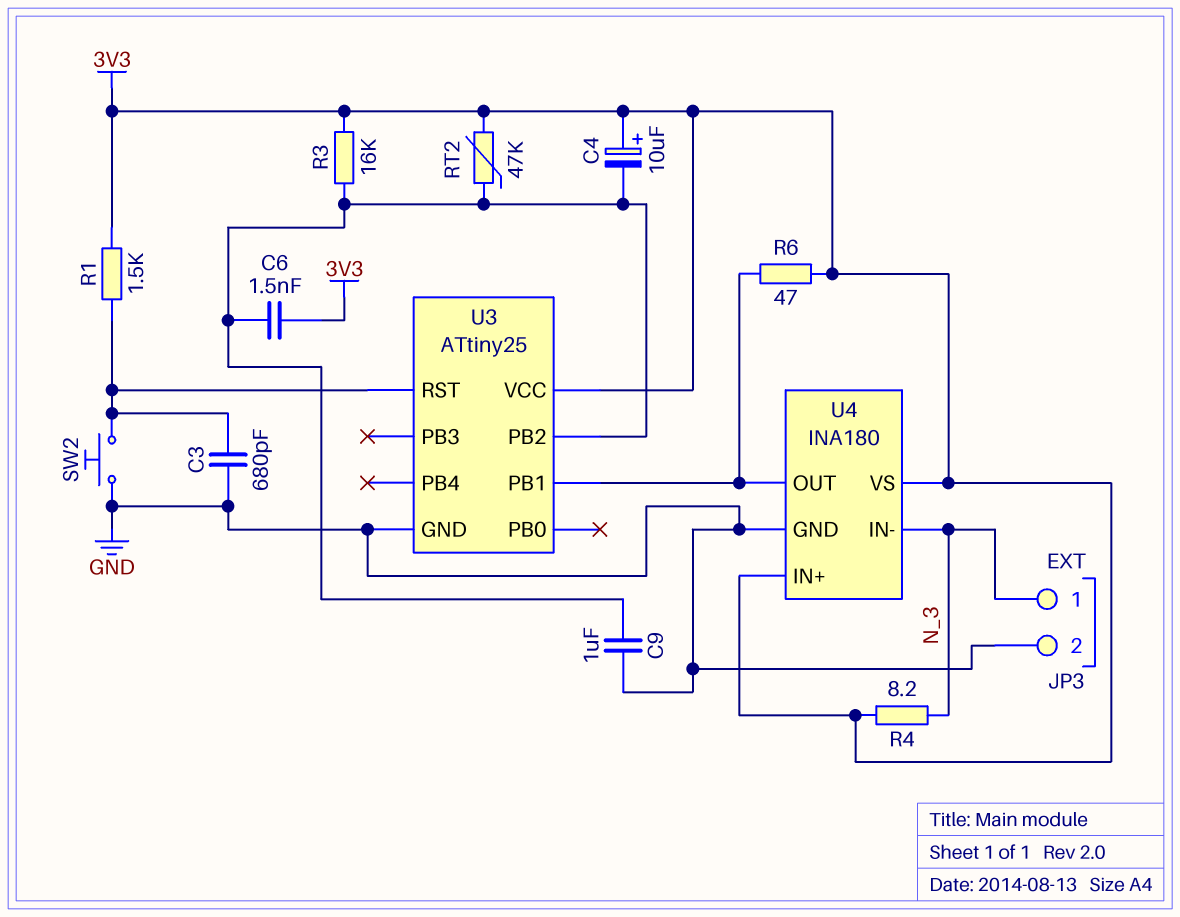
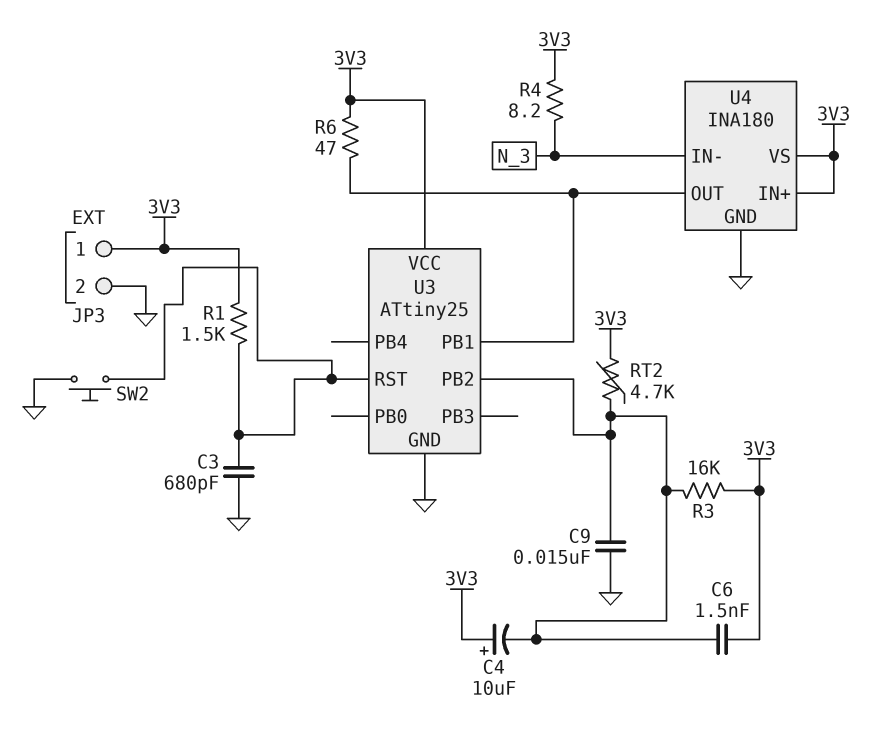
C9: 1uF (GND, U3/PB2) -> 15nF (GND, U3/PB2)
JP3 pin 1: N_3 -> 3V3
RT2: 47k (3V3, U3/PB2) -> 4.7k (3V3, U3/PB2)

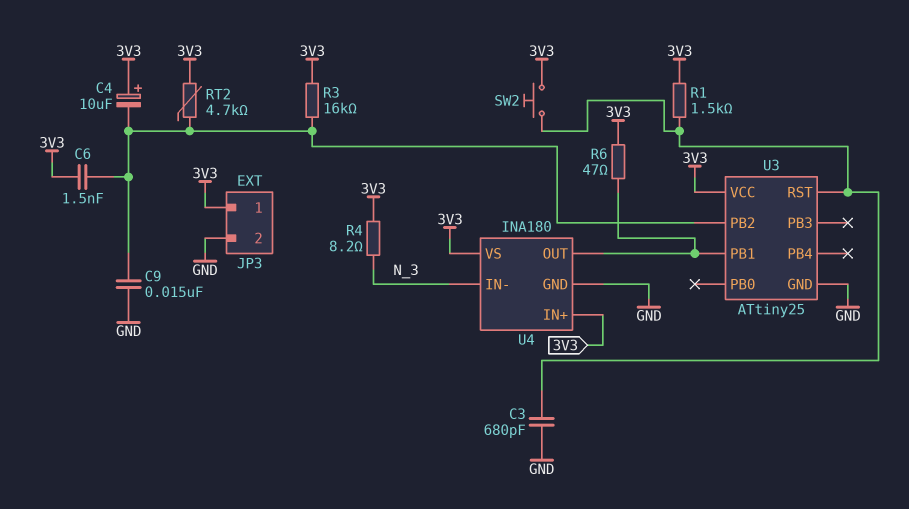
SW2: button (GND, U3/RST) -> button (3V3, U3/RST)

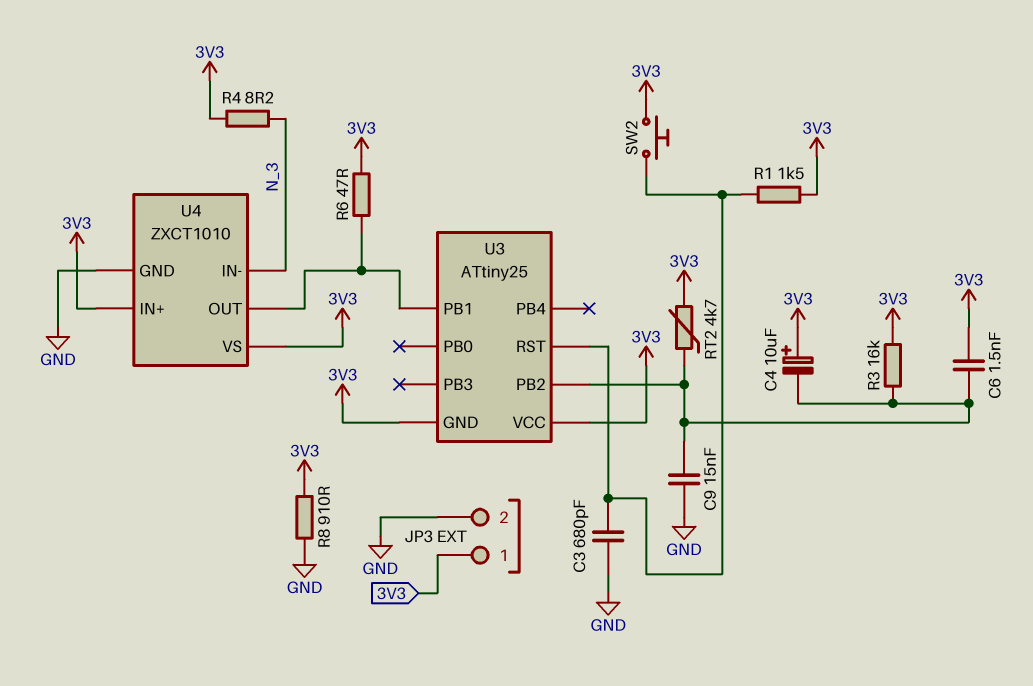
R8: none -> 910 (3V3, GND)
U3 pin GND: GND -> 3V3
U4: INA180 -> ZXCT1010

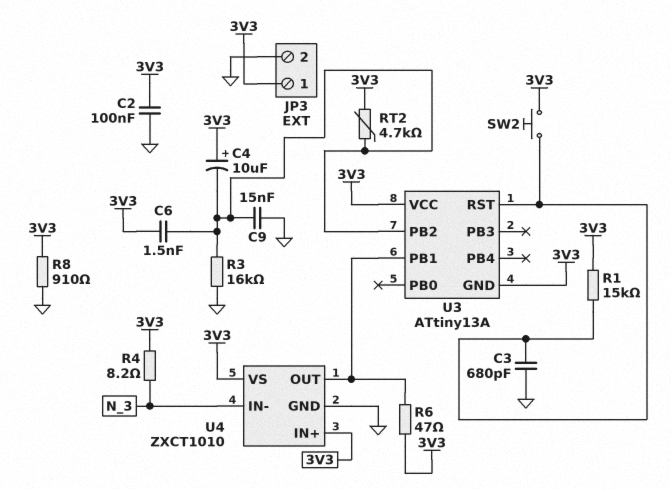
C2: none -> 100nF (3V3, GND)
R1: 1.5k (3V3, U3/RST) -> 15k (3V3, U3/RST)
R3: 16k (3V3, U3/PB2) -> 16k (GND, U3/PB2)
U3: ATtiny25 -> ATtiny13A

